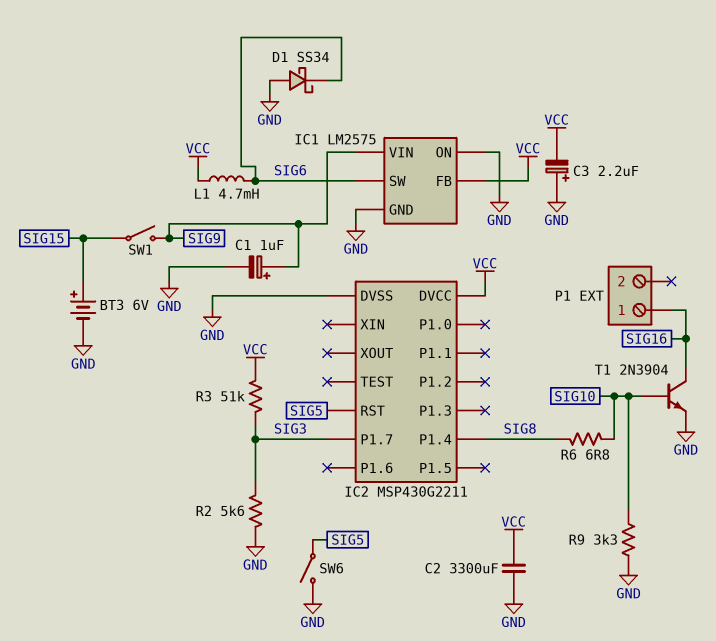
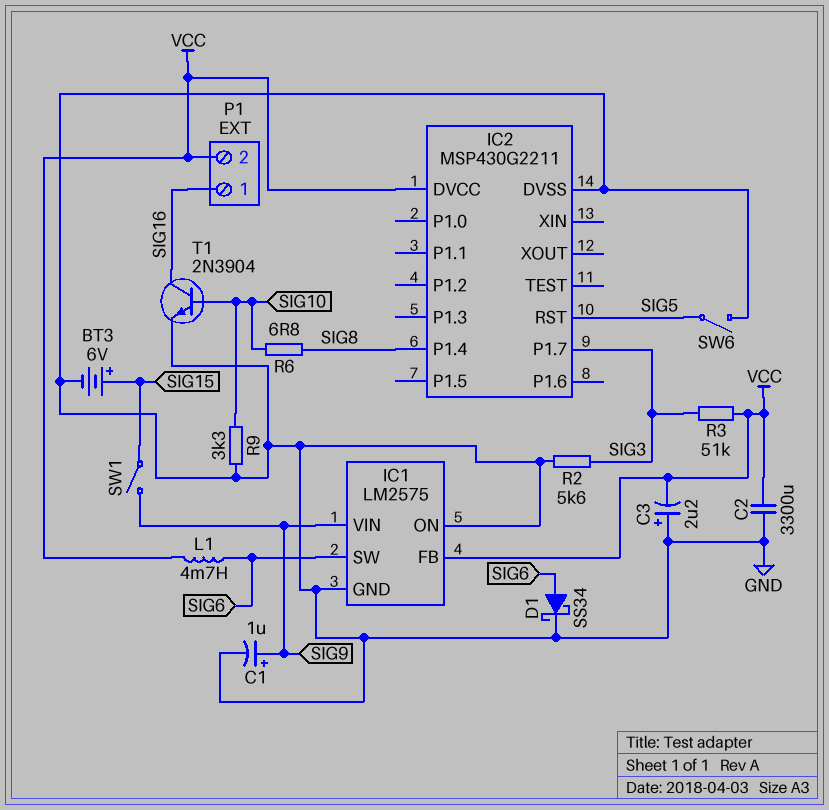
D1: schottky SS34 (A GND, K SIG6) -> schottky SS34 (A SIG6, K GND)
P1 pin 2: none -> VCC

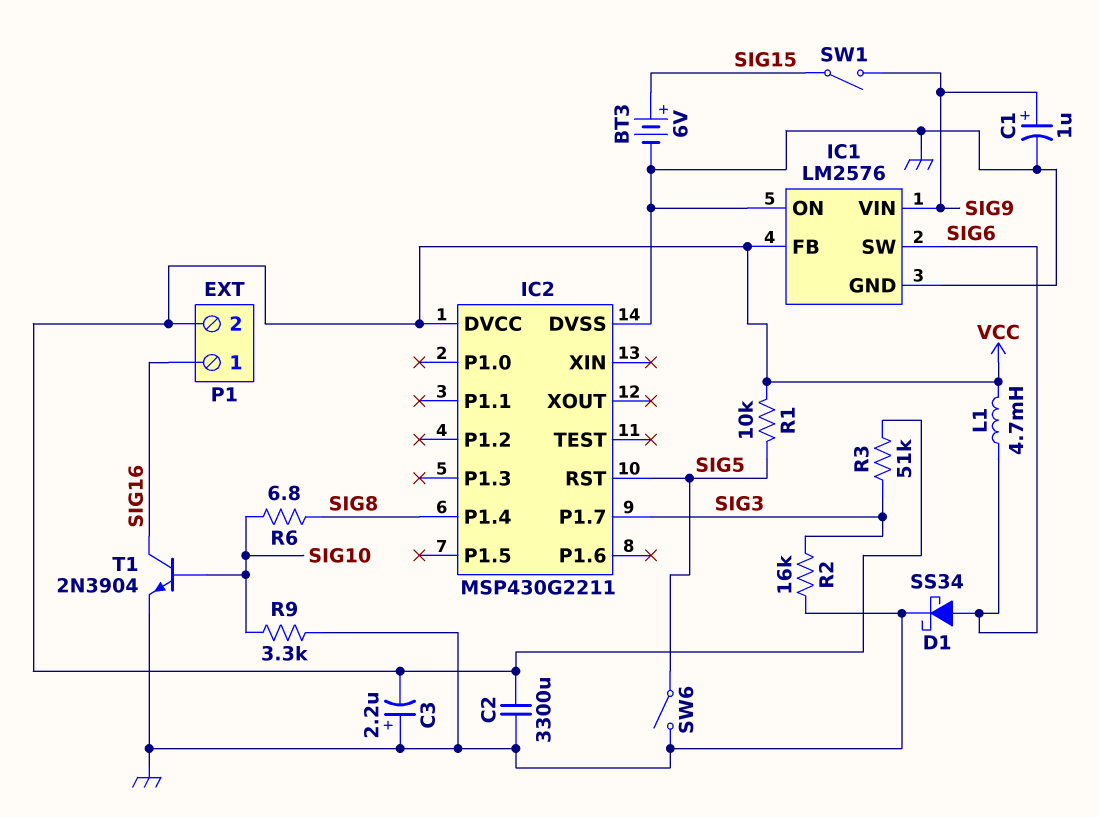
IC1: LM2575 -> LM2576
R1: none -> 10k (SIG5, VCC)
R2: 5.6k (GND, SIG3) -> 16k (GND, SIG3)

